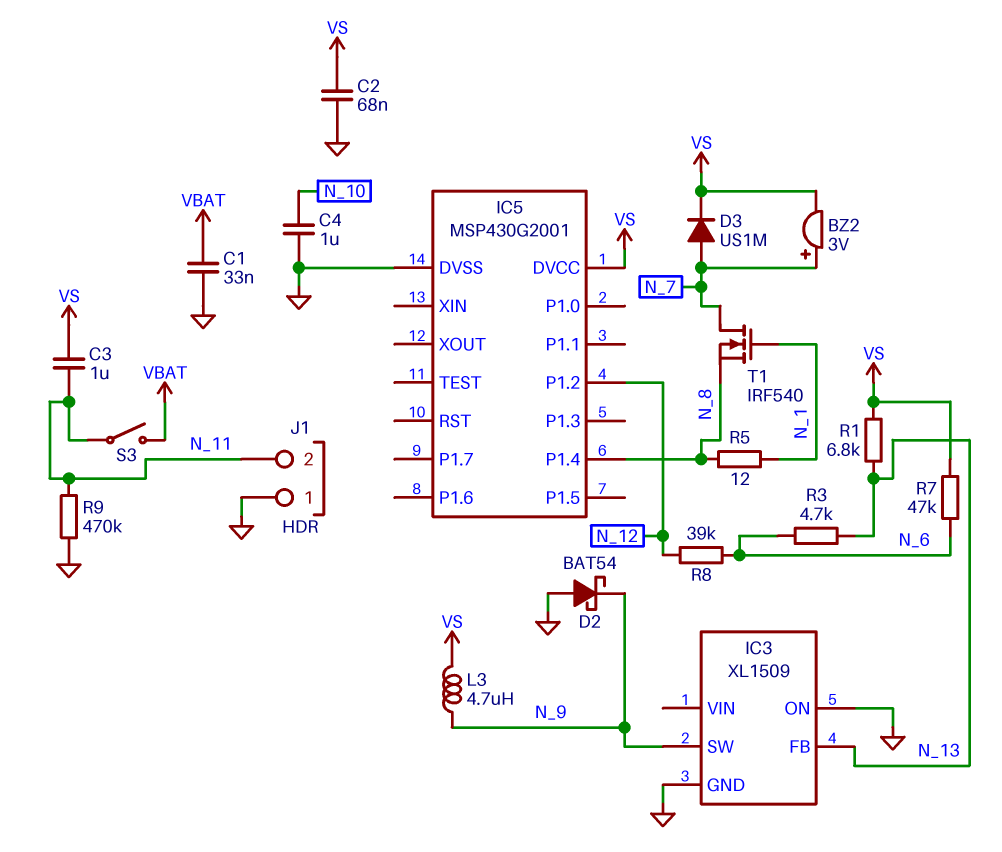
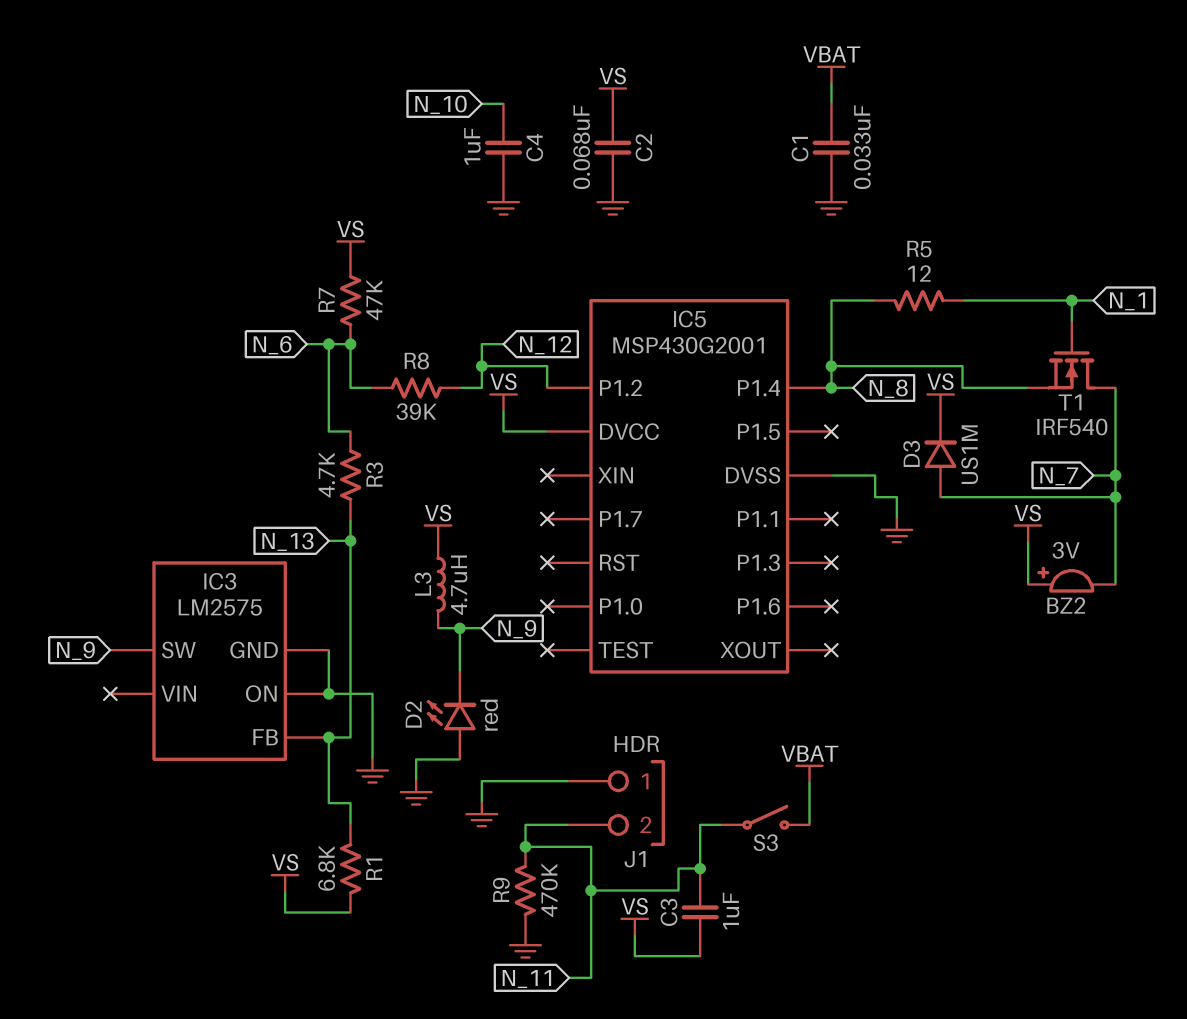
BZ2: buzzer 3V (plus N_7, minus VS) -> buzzer 3V (plus VS, minus N_7)
D2: schottky BAT54 (A GND, K N_9) -> LED red (A GND, K N_9)
IC3: XL1509 -> LM2575

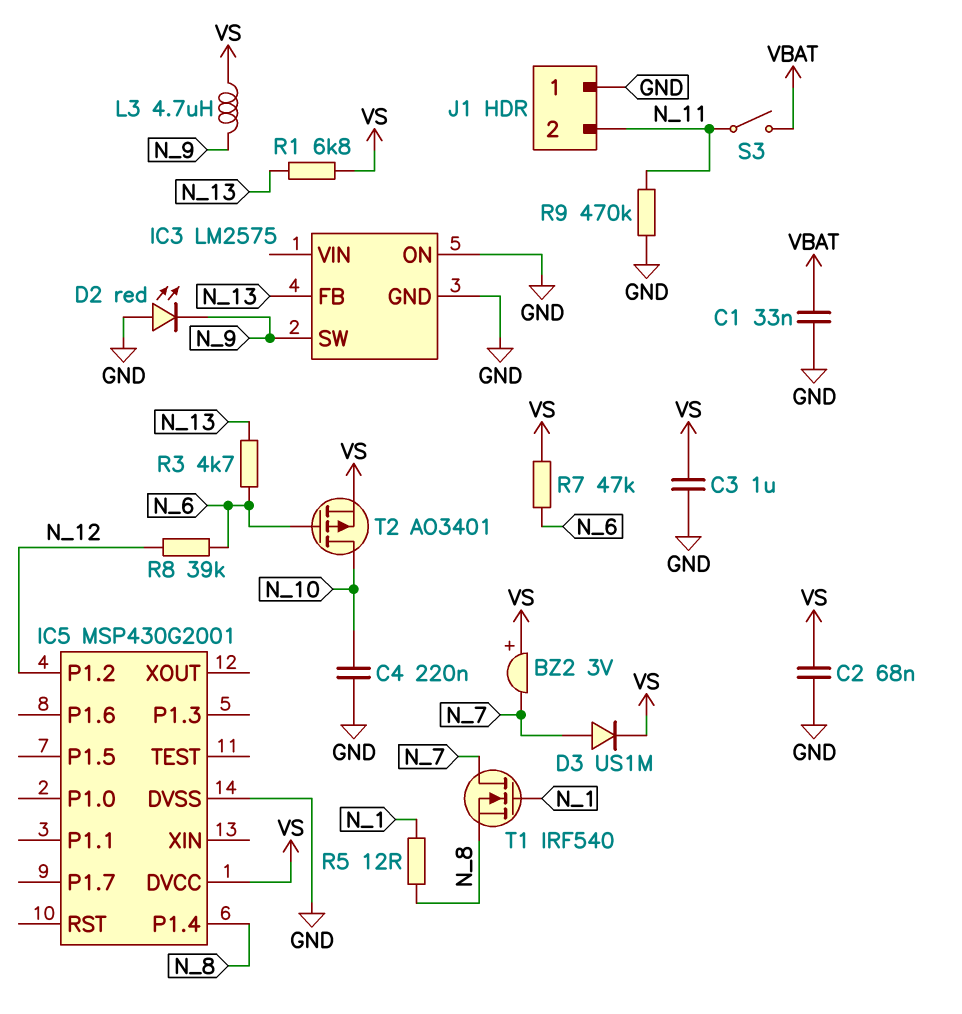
C3: 1uF (N_11, VS) -> 1uF (GND, VS)
C4: 1uF (GND, N_10) -> 220nF (GND, N_10)
T2: none -> PMOS AO3401 (G N_6, D N_10, S VS)

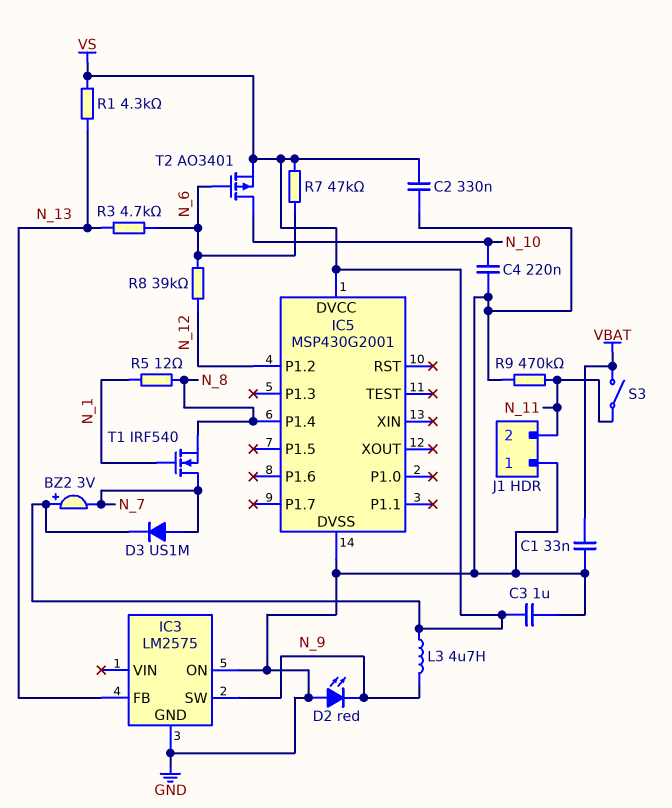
C2: 68nF (GND, VS) -> 330nF (GND, VS)
R1: 6.8k (N_13, VS) -> 4.3k (N_13, VS)

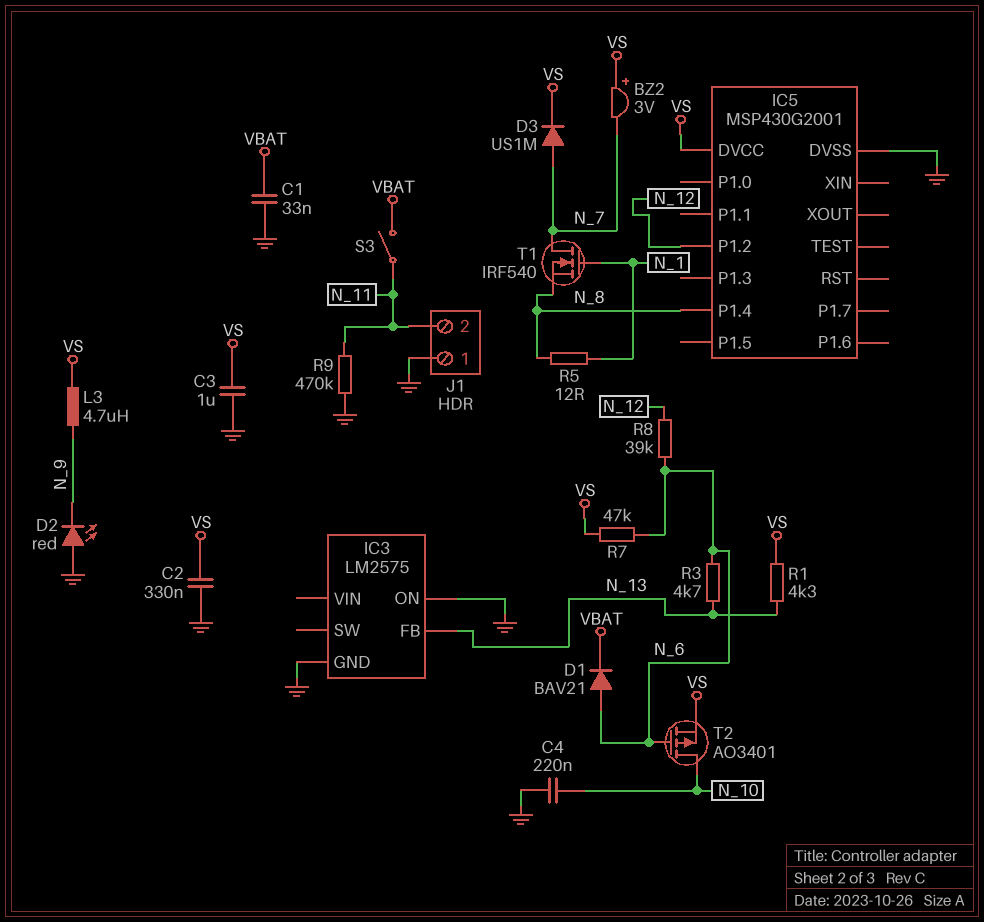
D1: none -> diode BAV21 (A N_6, K VBAT)
IC3 pin SW: N_9 -> none

